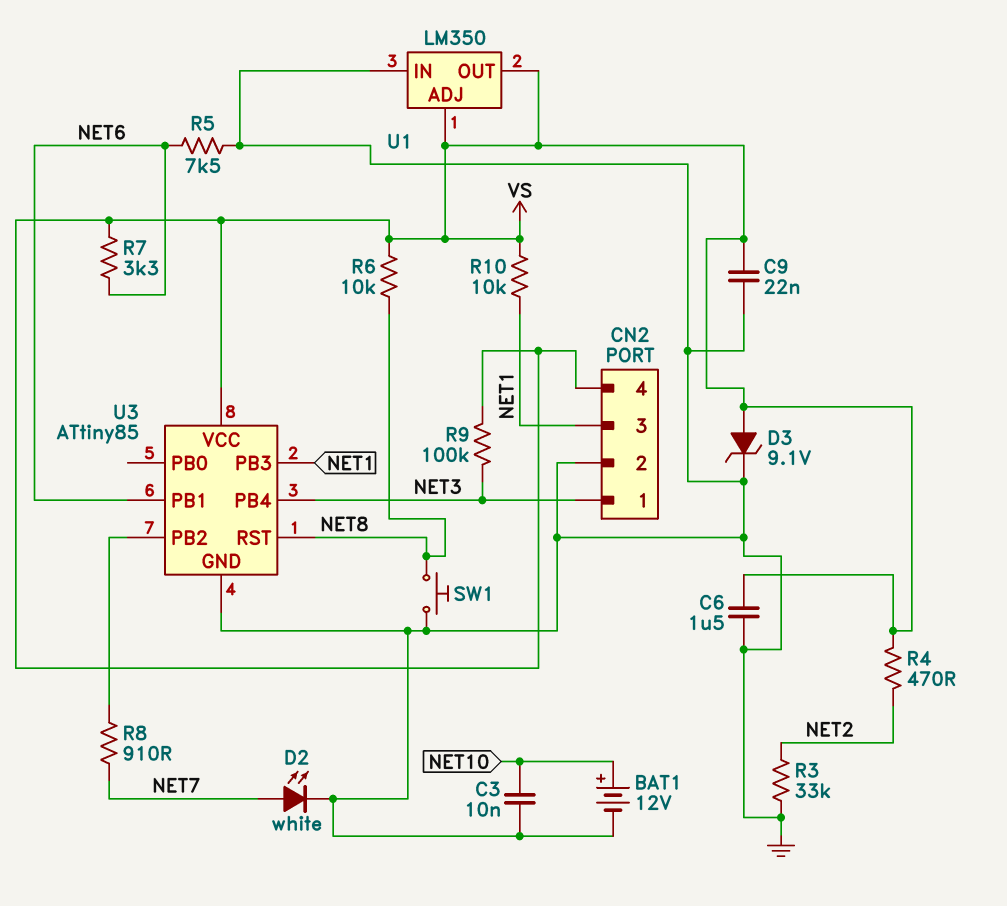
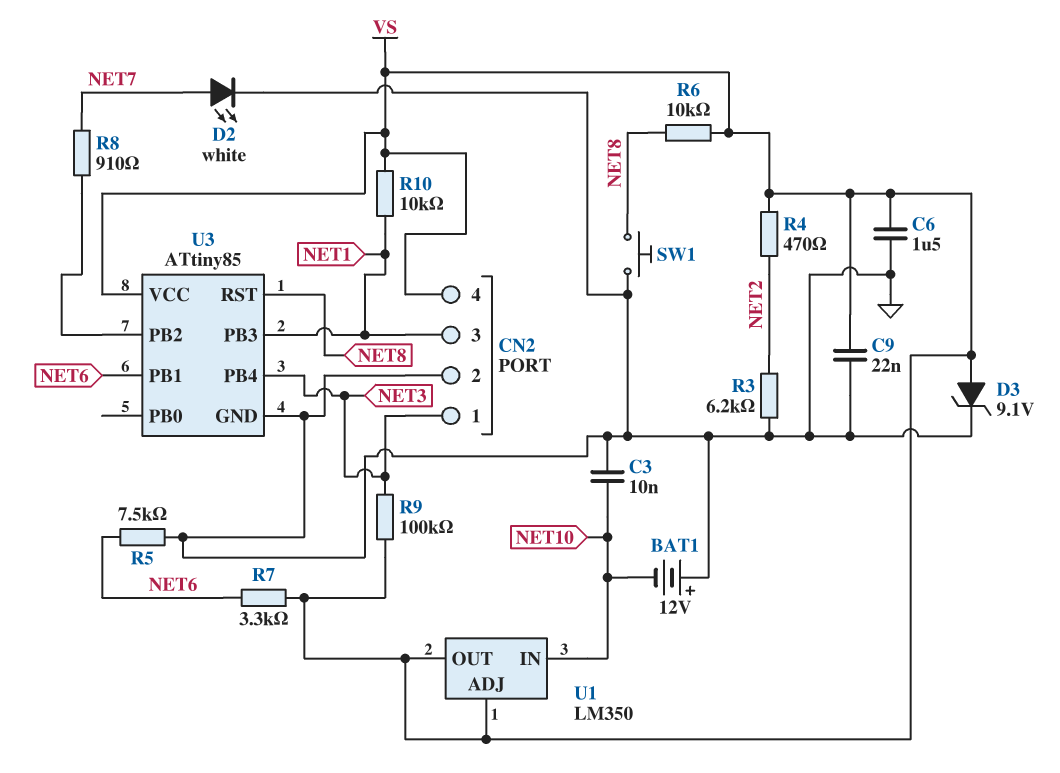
BAT1: 12V (plus NET10, minus GND) -> 12V (plus GND, minus NET10)
R3: 33k (GND, NET2) -> 6.2k (GND, NET2)
U1 pin IN: GND -> NET10

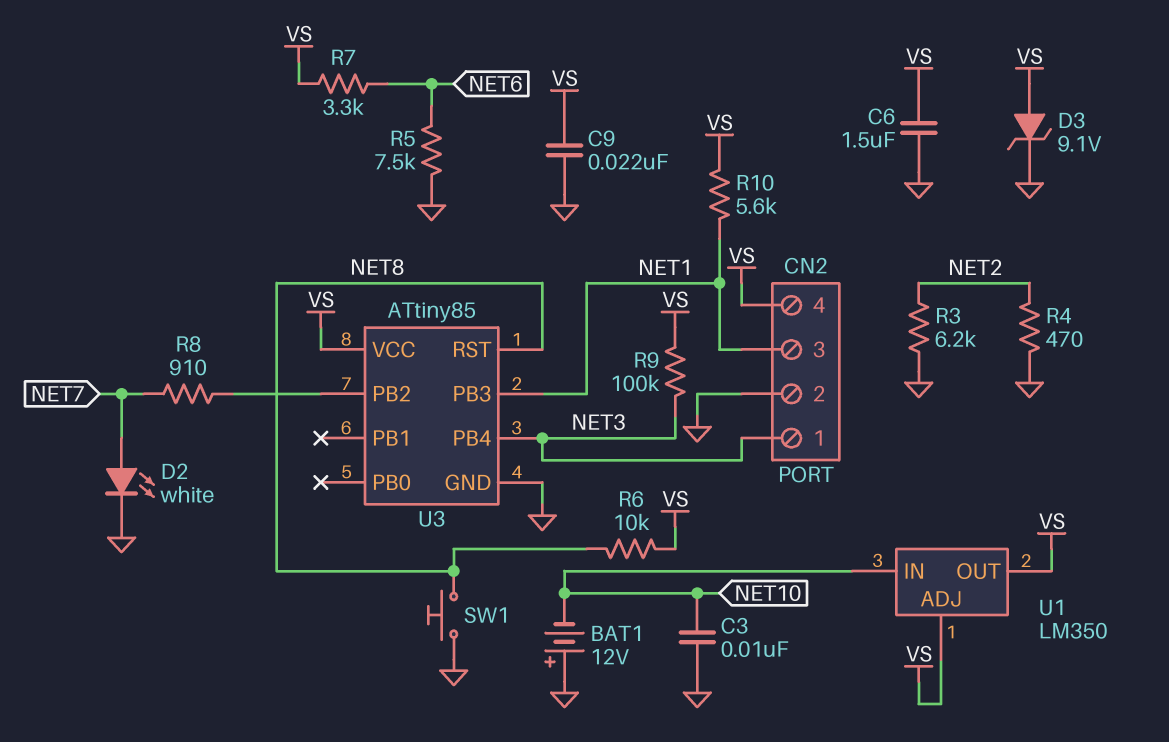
R4: 470 (NET2, VS) -> 470 (GND, NET2)
R10: 10k (NET1, VS) -> 5.6k (NET1, VS)
U3 pin PB1: NET6 -> none

